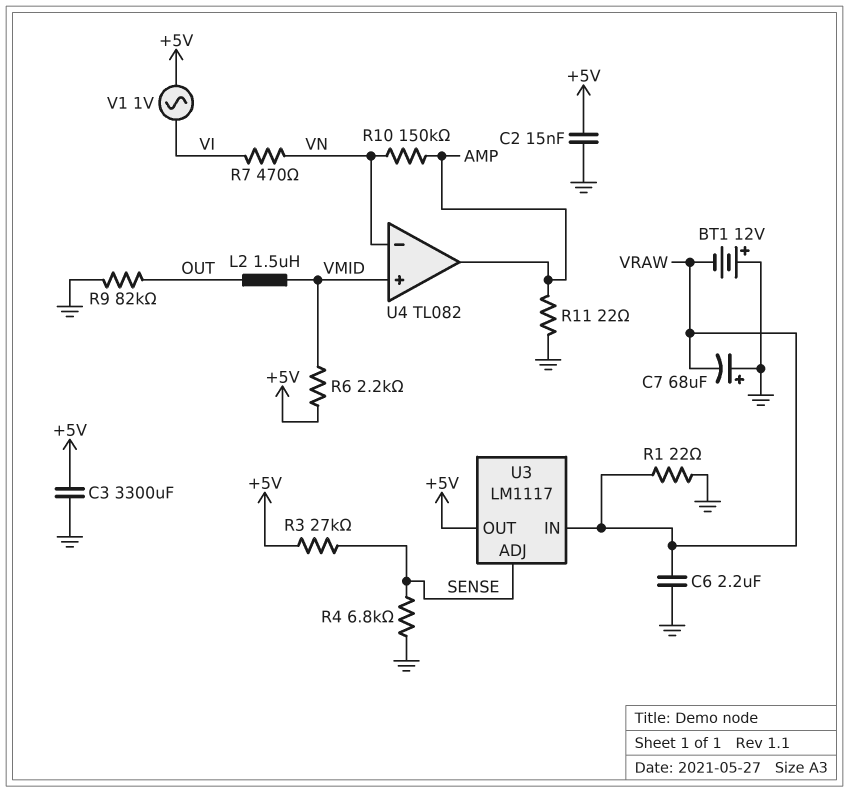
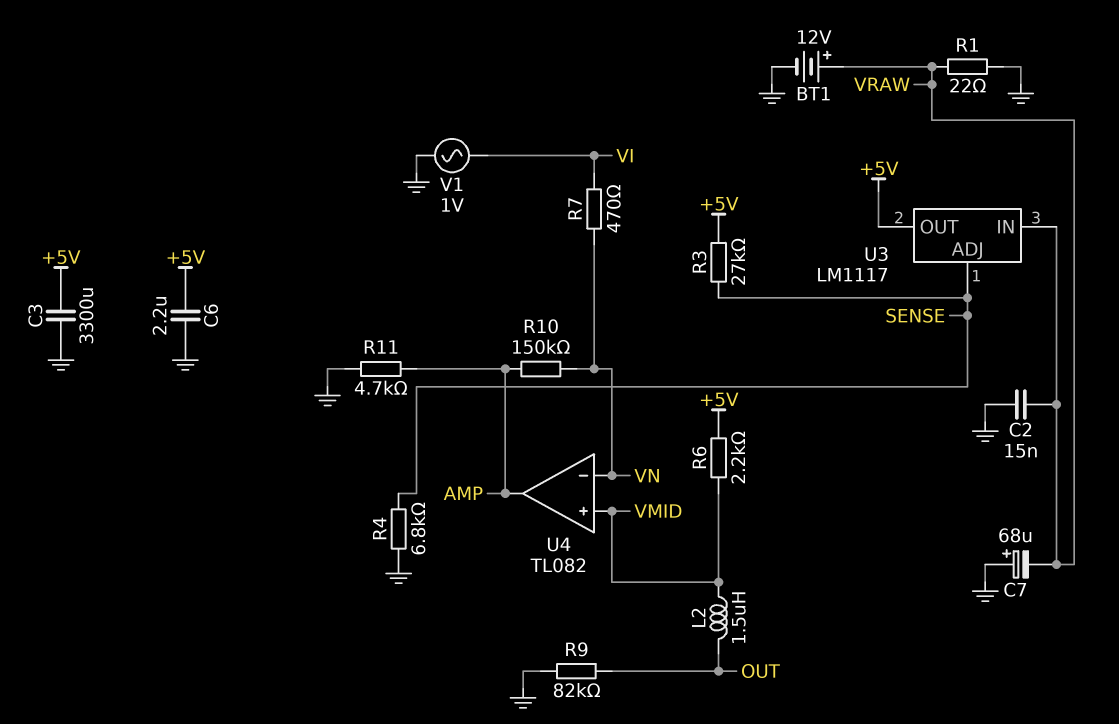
BT1: 12V (plus GND, minus VRAW) -> 12V (plus VRAW, minus GND)
C2: 15nF (+5V, GND) -> 15nF (GND, VRAW)
C6: 2.2uF (GND, VRAW) -> 2.2uF (+5V, GND)
R11: 22 (AMP, GND) -> 4.7k (AMP, GND)
V1: AC 1V (+5V, VI) -> AC 1V (GND, VI)

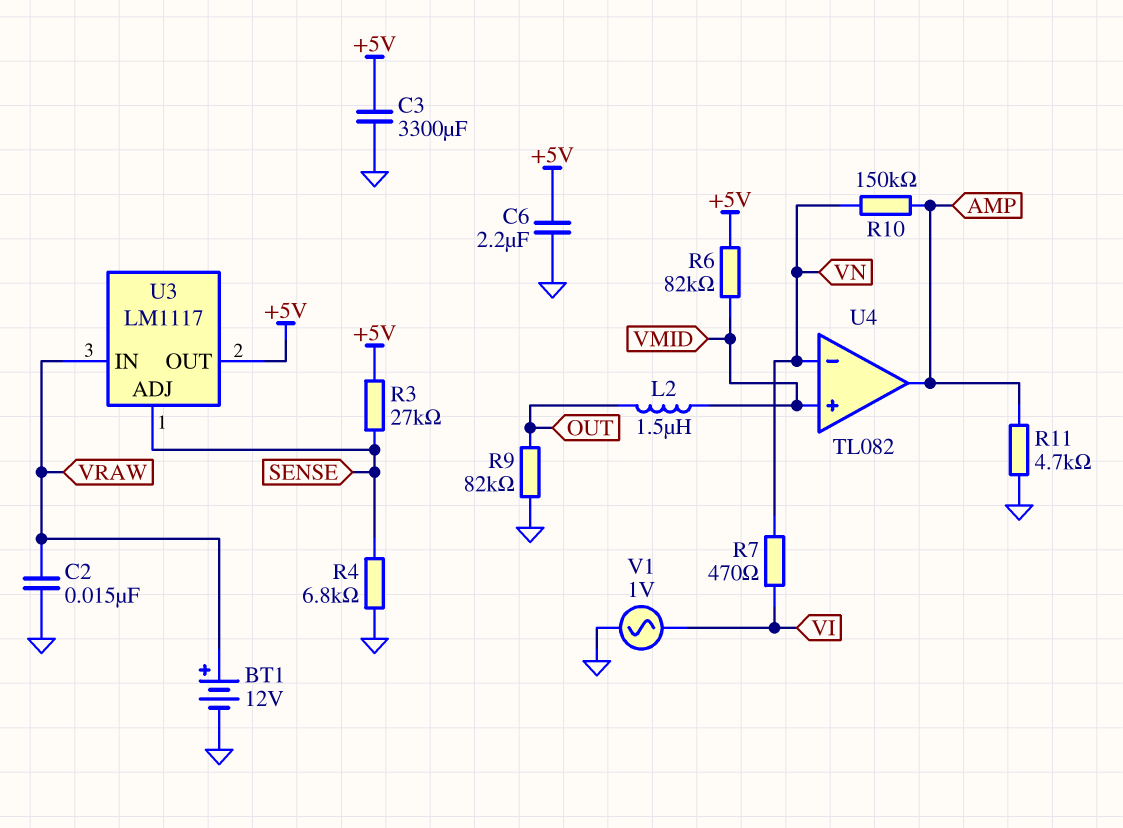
C7: 68uF (plus GND, minus VRAW) -> none
R1: 22 (GND, VRAW) -> none
R6: 2.2k (+5V, VMID) -> 82k (+5V, VMID)

